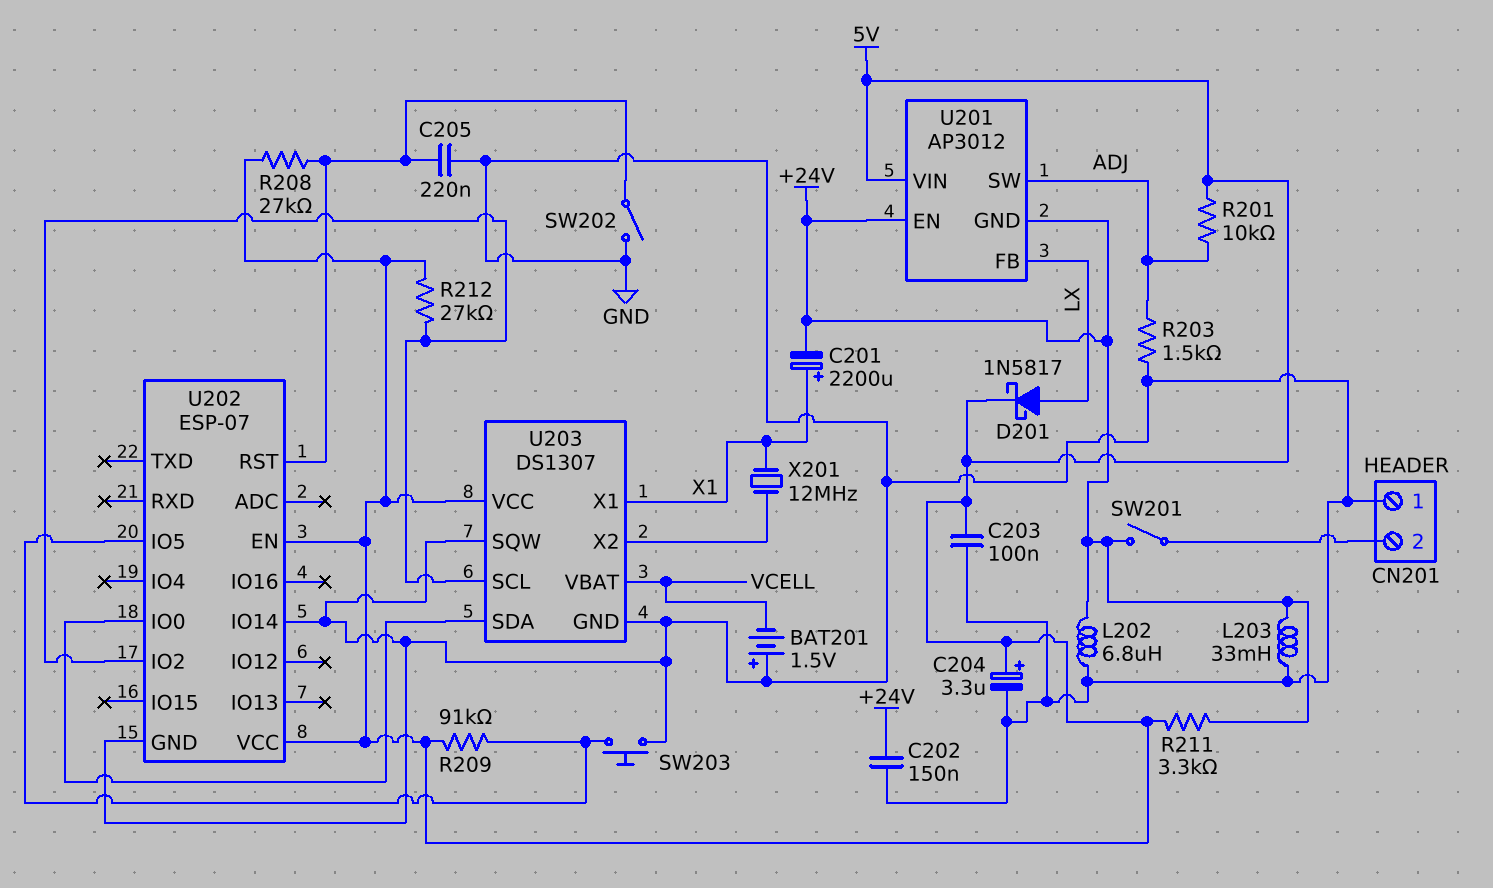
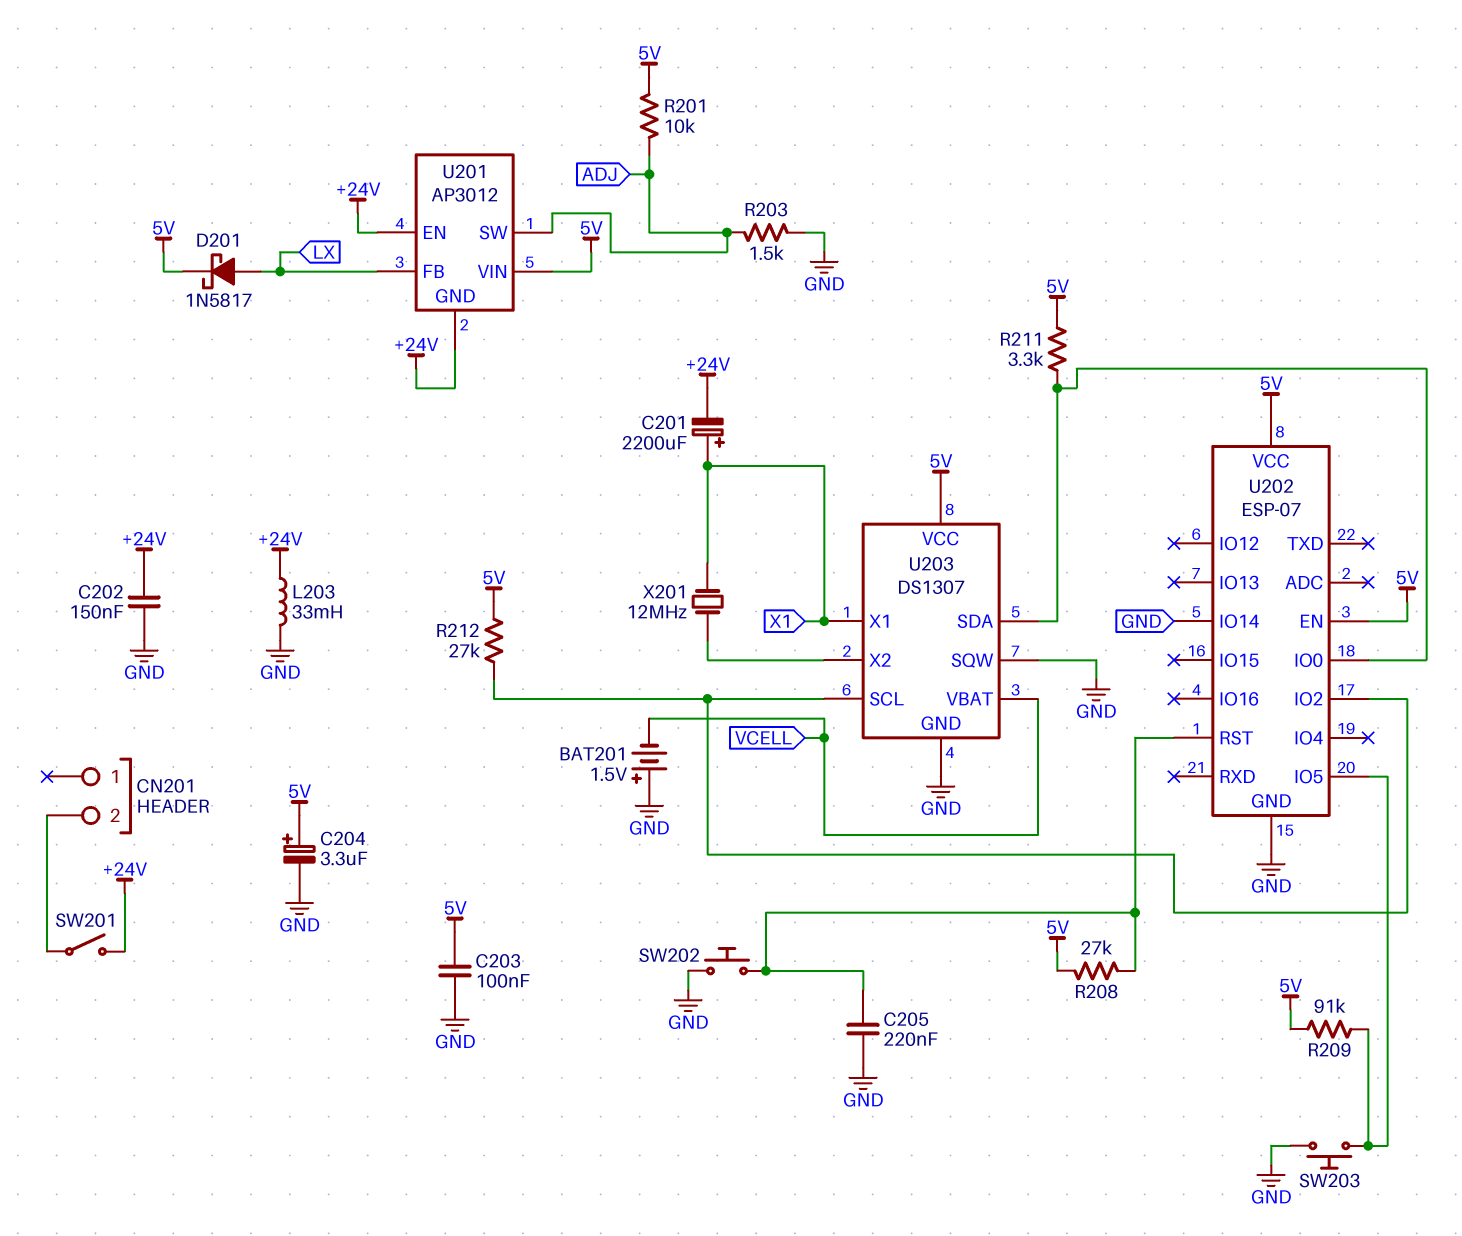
CN201 pin 1: GND -> none
L202: 6.8uH (+24V, GND) -> none
R211: 3.3k (+24V, 5V) -> 3.3k (5V, U202/IO0)
SW202: switch (GND, U202/RST) -> button (GND, U202/RST)

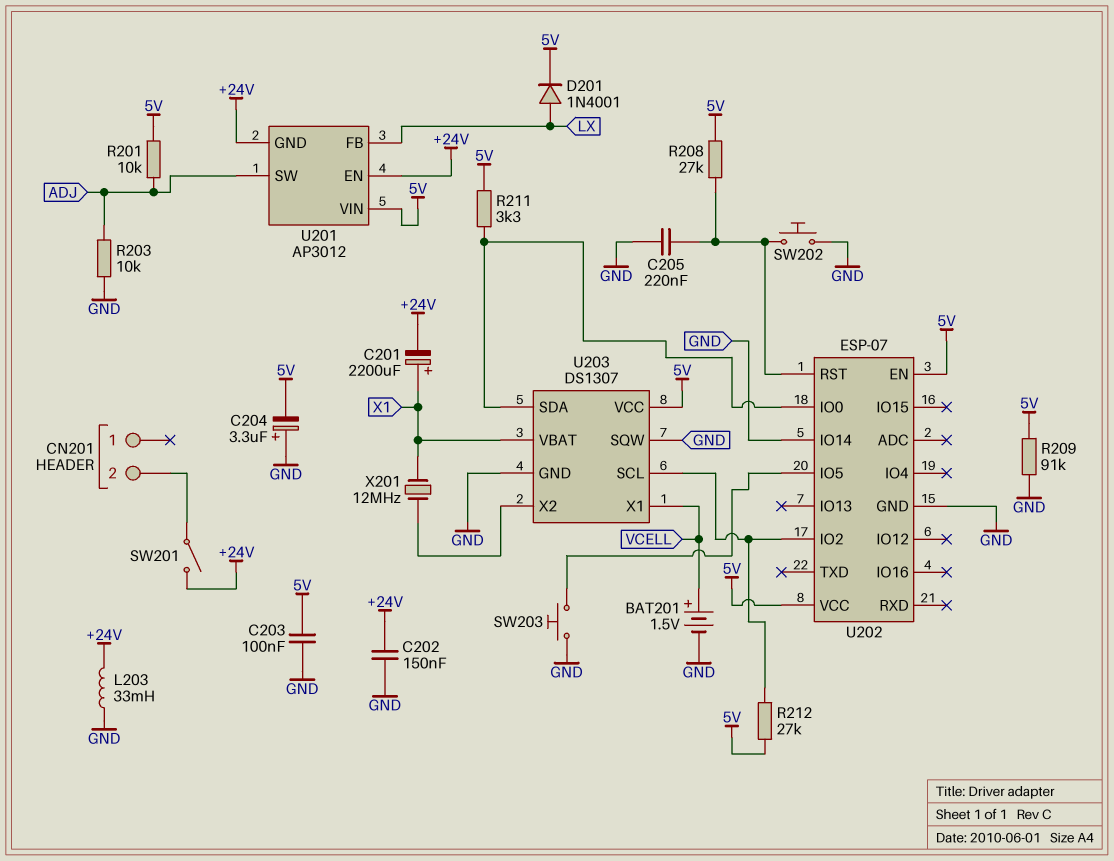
BAT201: 1.5V (plus GND, minus VCELL) -> 1.5V (plus VCELL, minus GND)
C204: 3.3uF (plus 5V, minus GND) -> 3.3uF (plus GND, minus 5V)
D201: schottky 1N5817 (A LX, K 5V) -> diode 1N4001 (A LX, K 5V)
R203: 1.5k (ADJ, GND) -> 10k (ADJ, GND)
R209: 91k (5V, U202/IO5) -> 91k (5V, GND)
U203 pin VBAT: VCELL -> X1
U203 pin X1: X1 -> VCELL

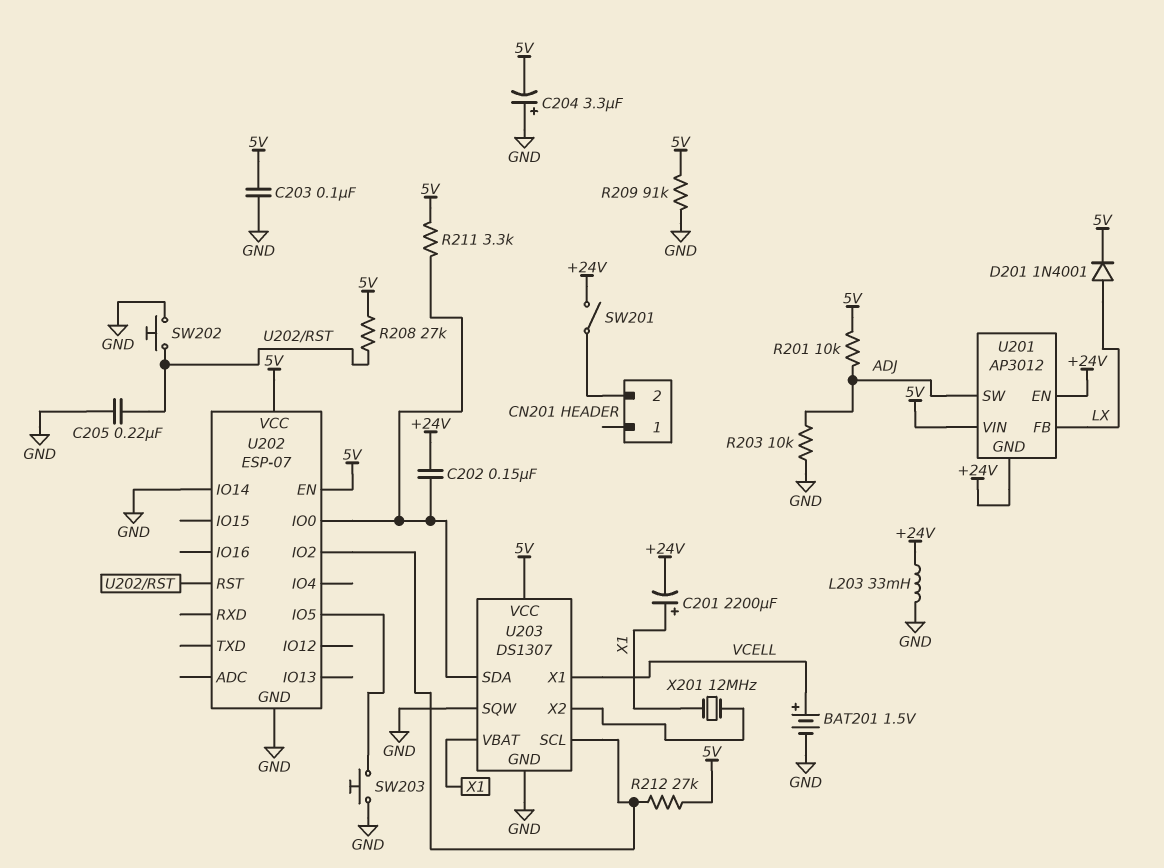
C202: 150nF (+24V, GND) -> 150nF (+24V, U202/IO0)

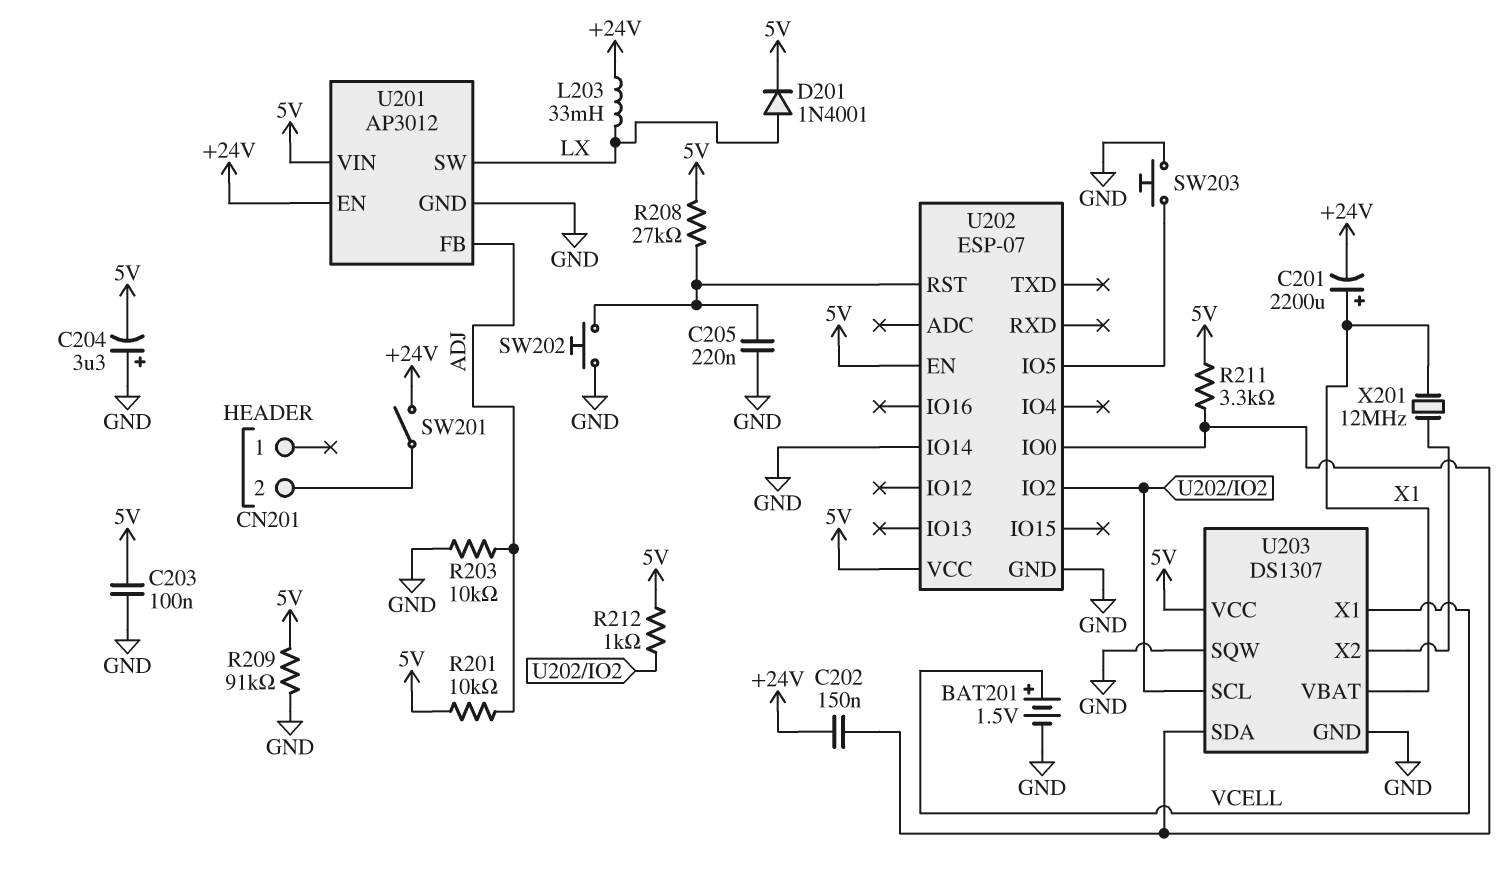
L203: 33mH (+24V, GND) -> 33mH (+24V, LX)
R212: 27k (5V, U202/IO2) -> 1k (5V, U202/IO2)
U201 pin FB: LX -> ADJ
U201 pin GND: +24V -> GND
U201 pin SW: ADJ -> LX

